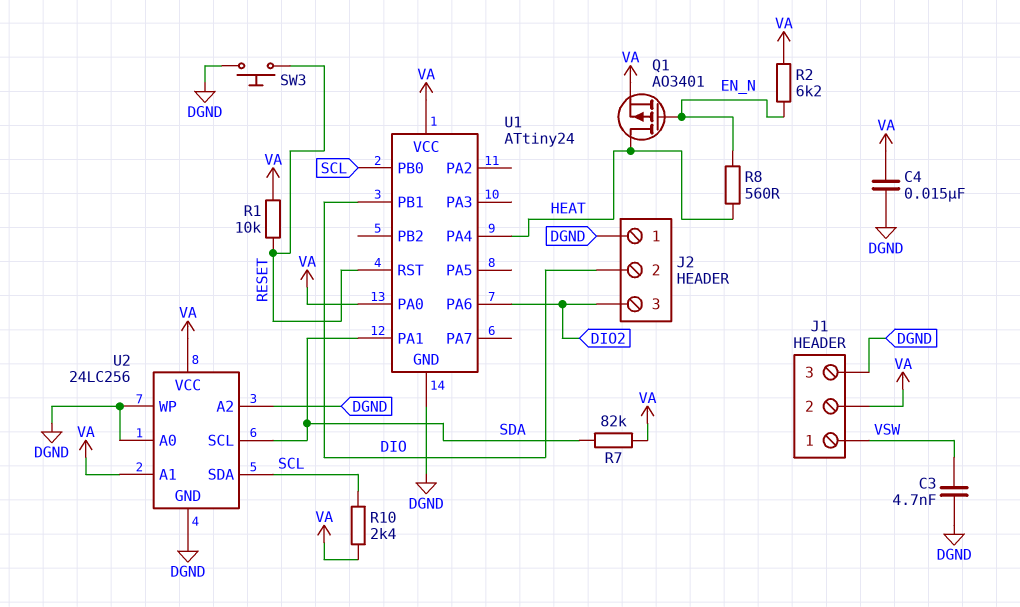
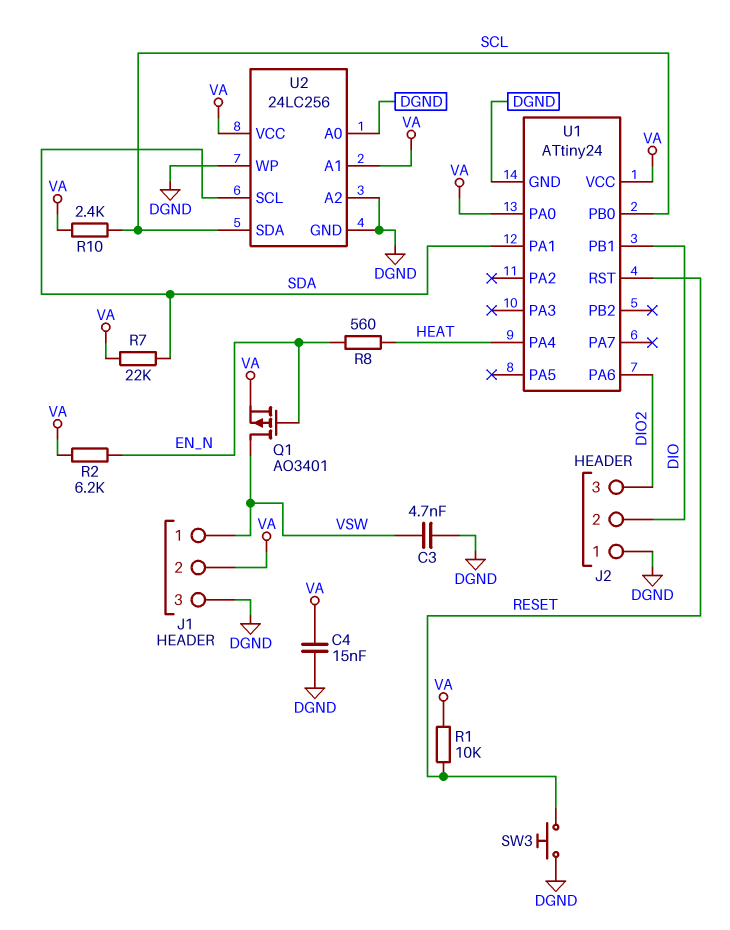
Q1: PMOS AO3401 (G EN_N, D HEAT, S VA) -> PMOS AO3401 (G EN_N, D VSW, S VA)
R7: 82k (SDA, VA) -> 22k (SDA, VA)

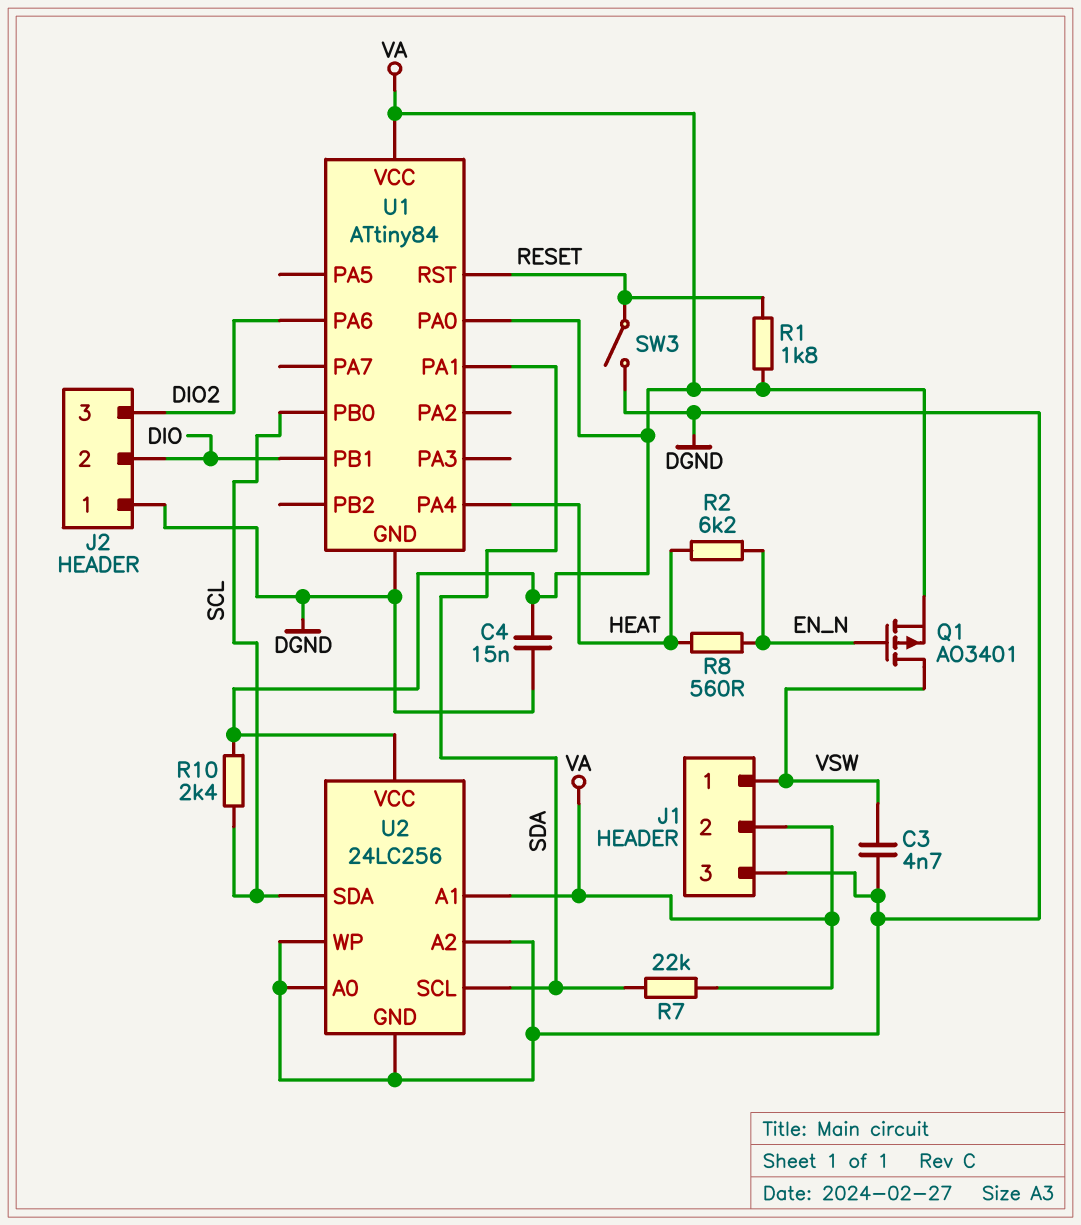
R1: 10k (RESET, VA) -> 1.8k (RESET, VA)
R2: 6.2k (EN_N, VA) -> 6.2k (EN_N, HEAT)
SW3: button (DGND, RESET) -> switch (DGND, RESET)
U1: ATtiny24 -> ATtiny84

